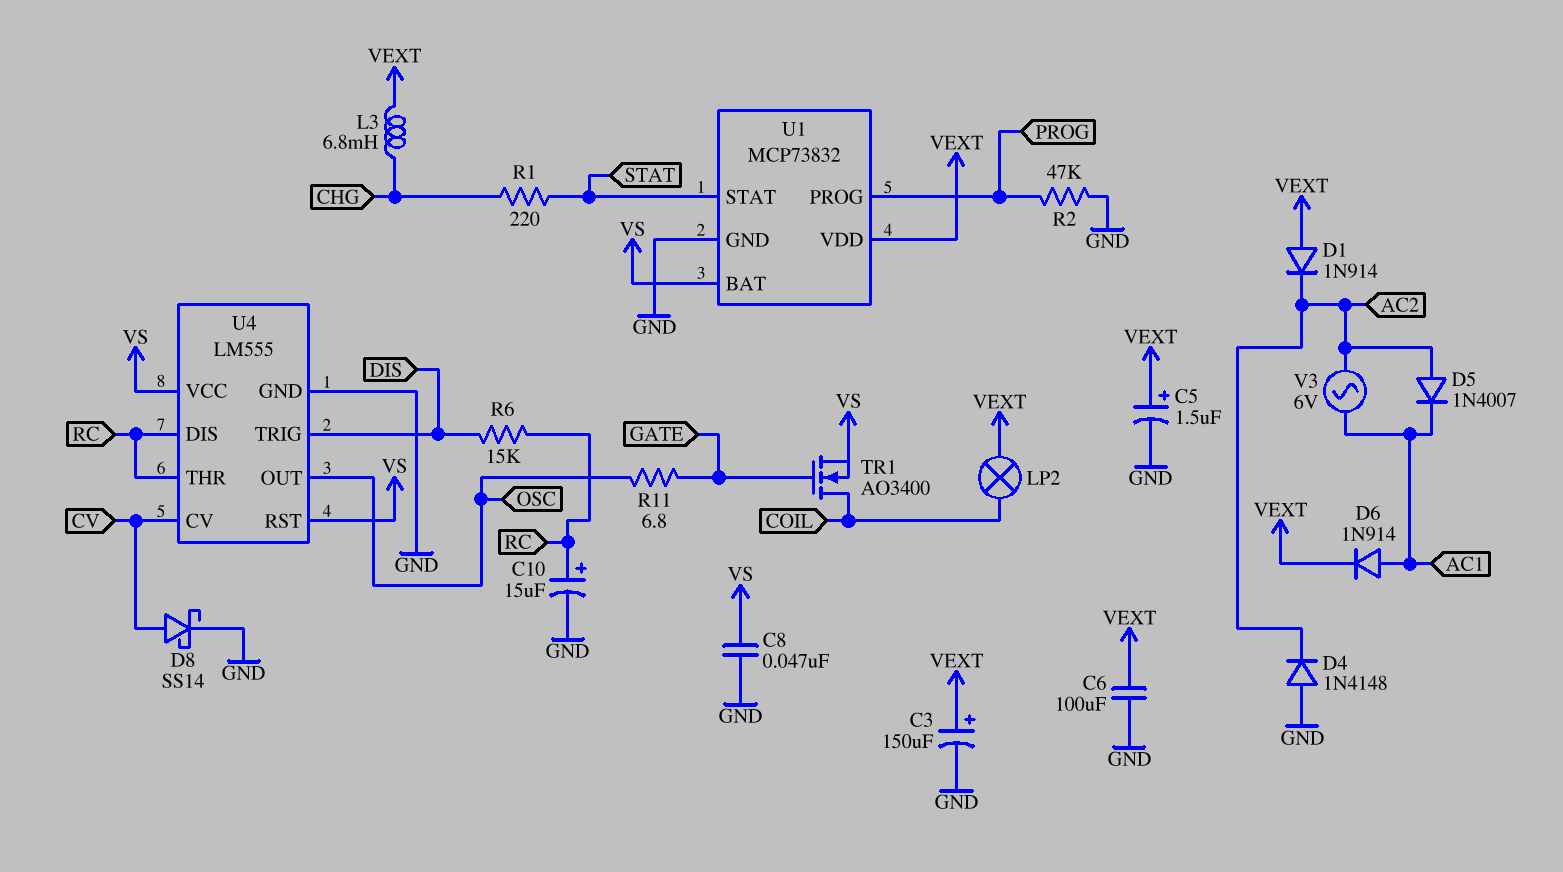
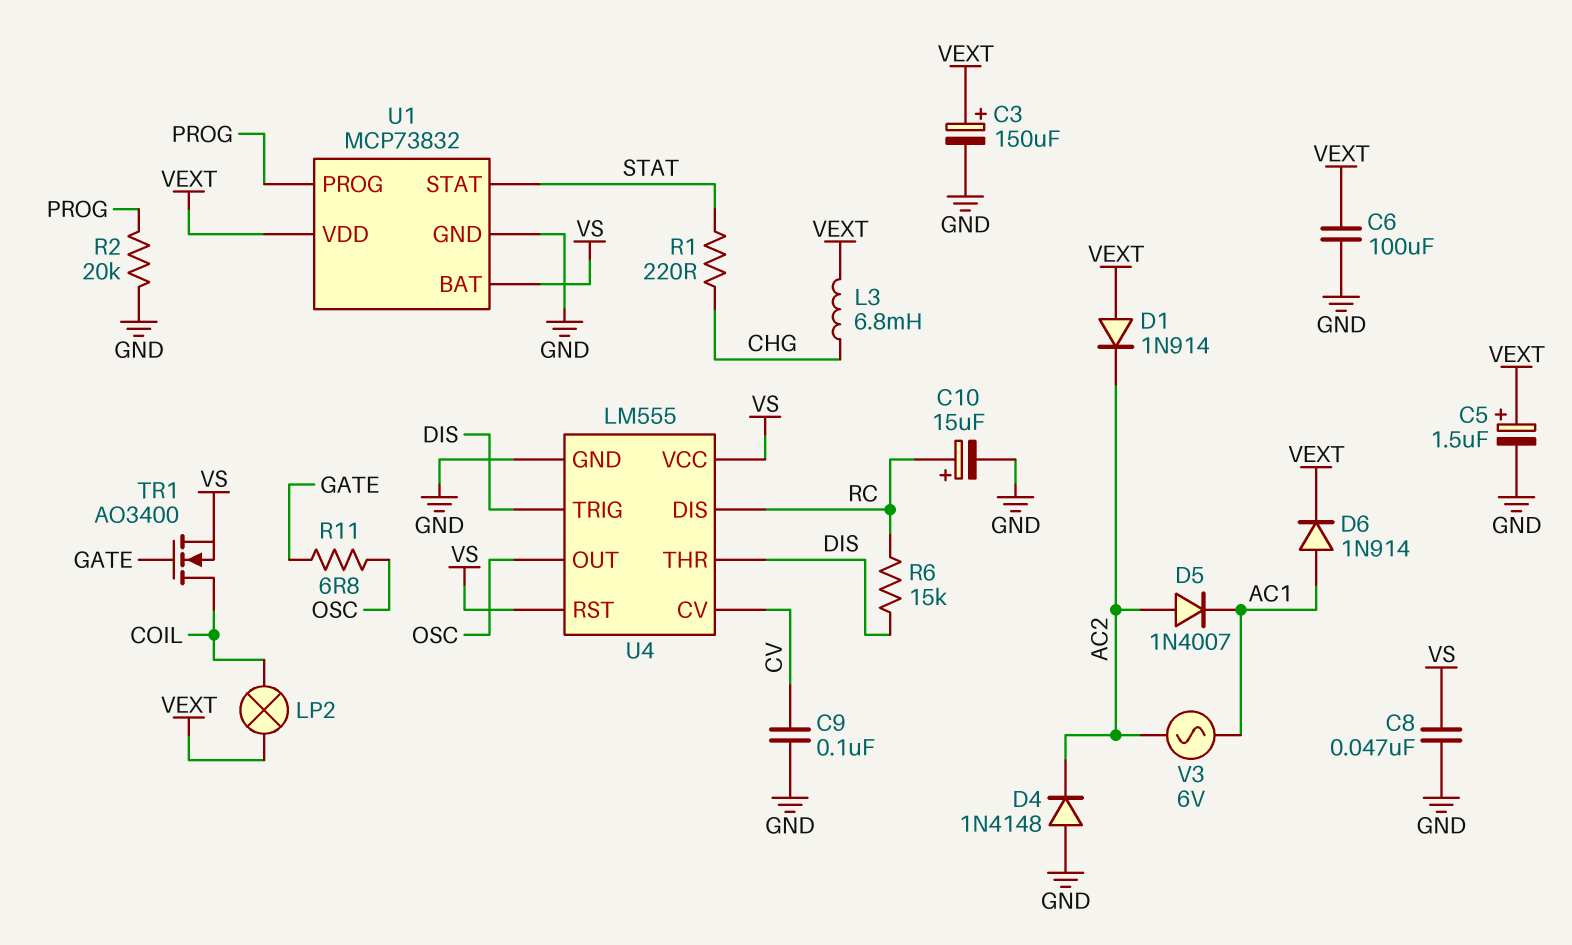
C9: none -> 100nF (CV, GND)
D8: schottky SS14 (A CV, K GND) -> none
R2: 47k (GND, PROG) -> 20k (GND, PROG)
U4 pin THR: RC -> DIS

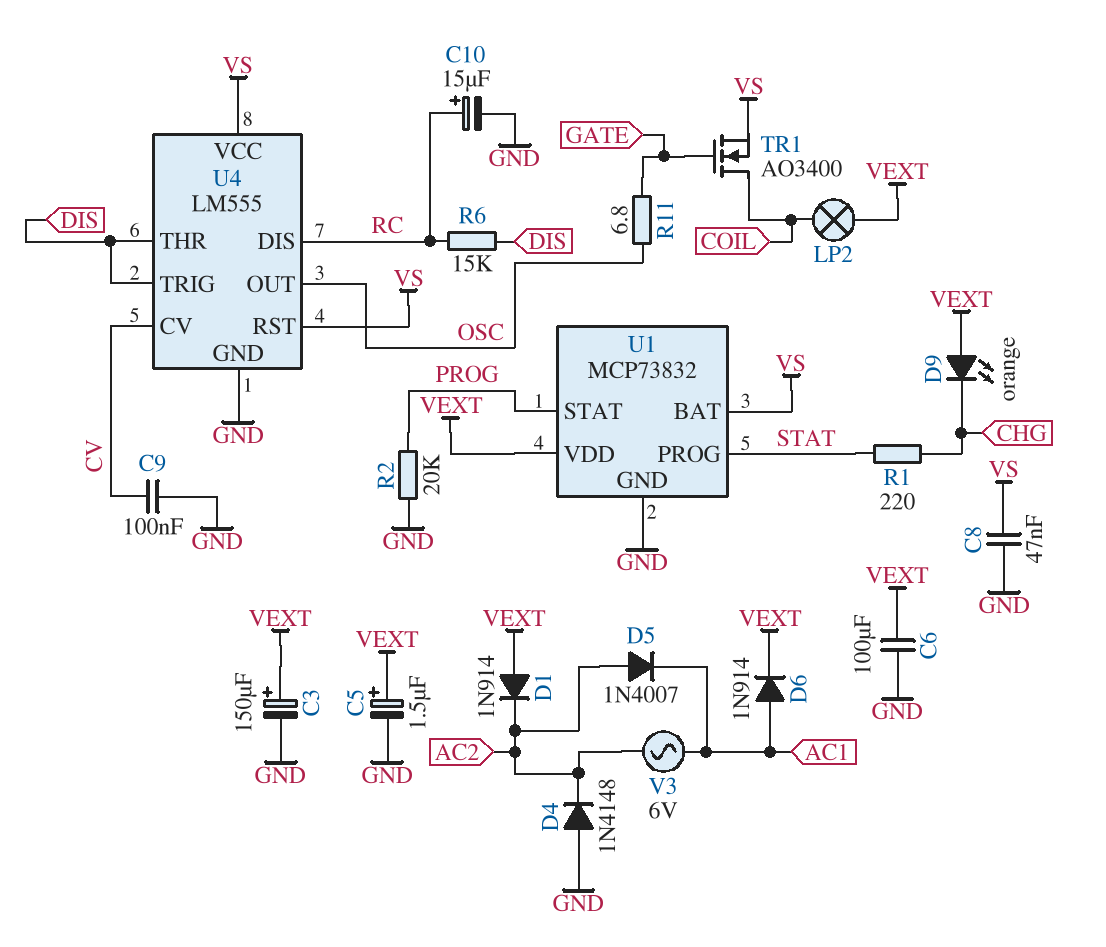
D9: none -> LED orange (A VEXT, K CHG)
L3: 6.8mH (CHG, VEXT) -> none
U1 pin PROG: PROG -> STAT
U1 pin STAT: STAT -> PROG

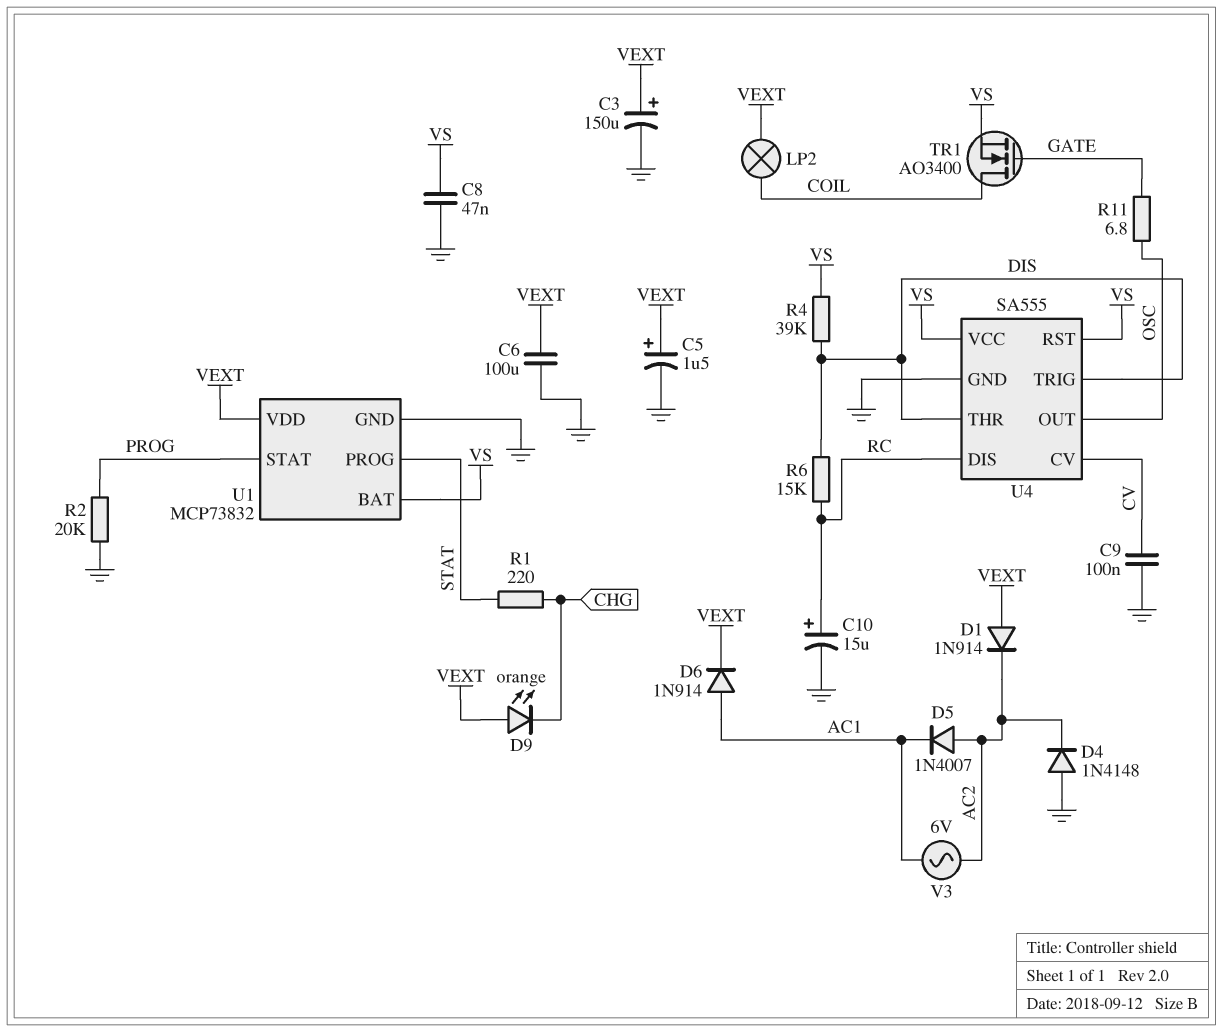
R4: none -> 39k (DIS, VS)
U4: LM555 -> SA555

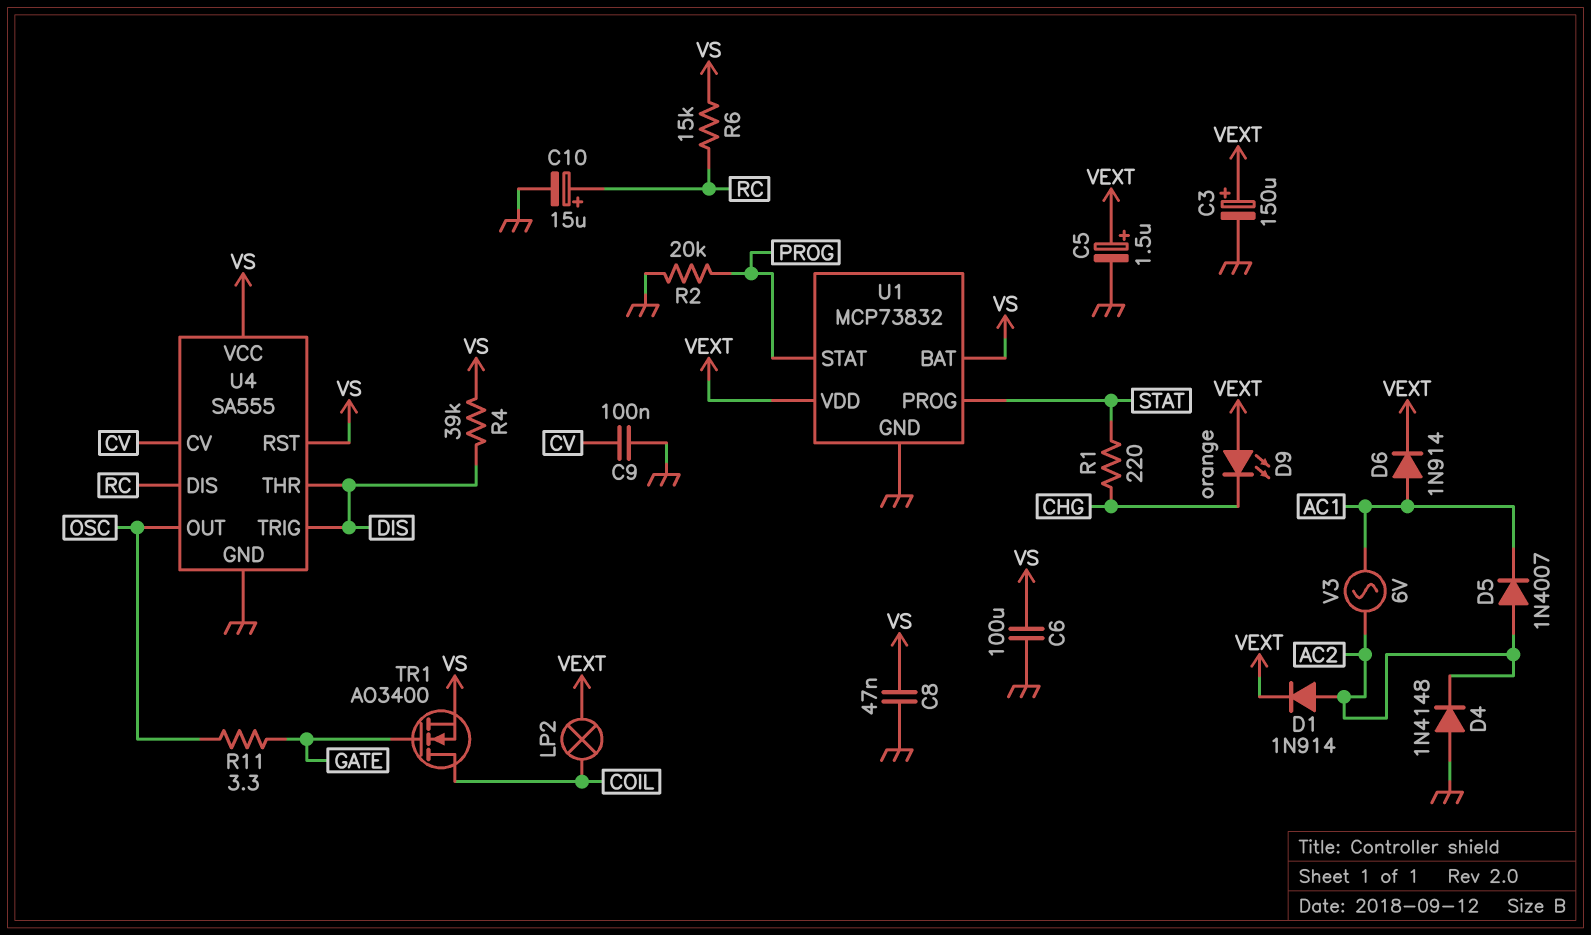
C6: 100uF (GND, VEXT) -> 100uF (GND, VS)
D1: diode 1N914 (A VEXT, K AC2) -> diode 1N914 (A AC2, K VEXT)
R6: 15k (DIS, RC) -> 15k (RC, VS)
R11: 6.8 (GATE, OSC) -> 3.3 (GATE, OSC)

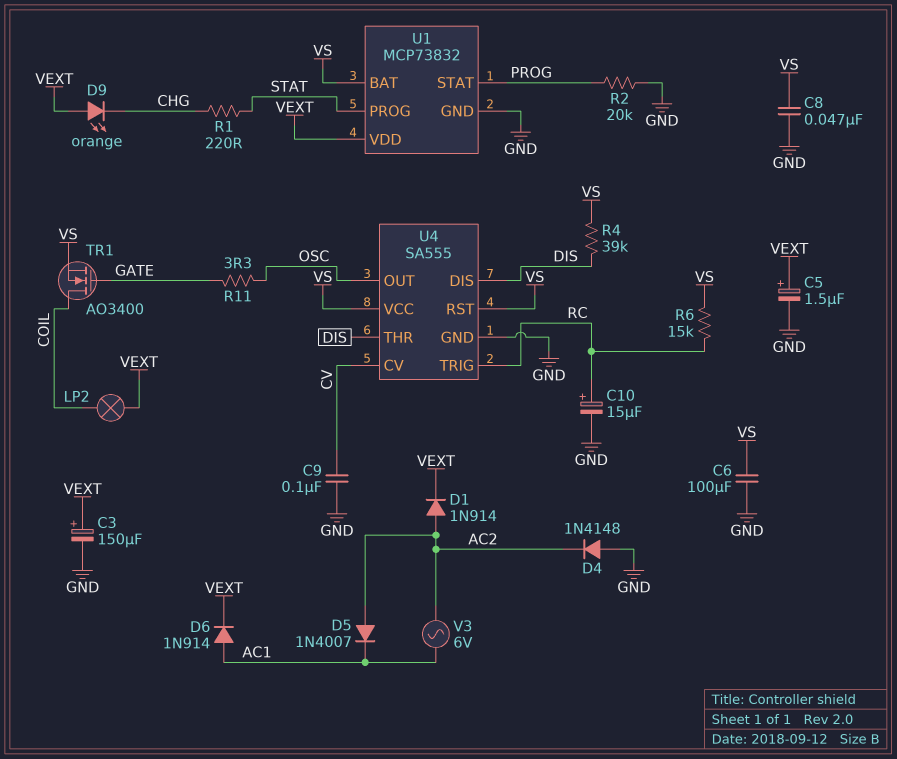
U4 pin DIS: RC -> DIS
U4 pin TRIG: DIS -> RC

